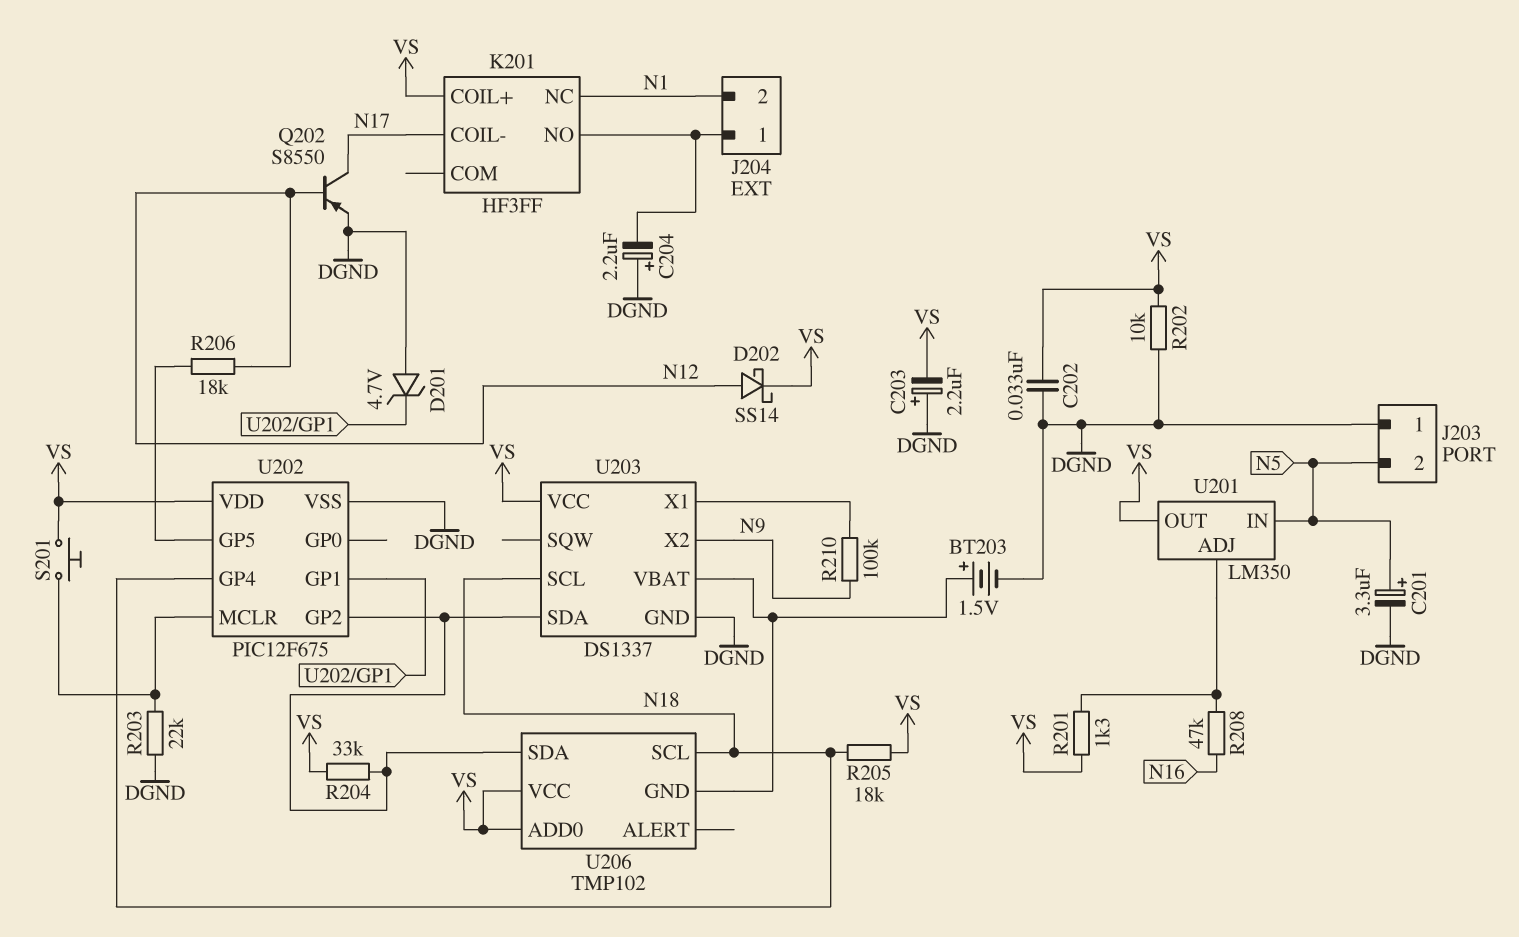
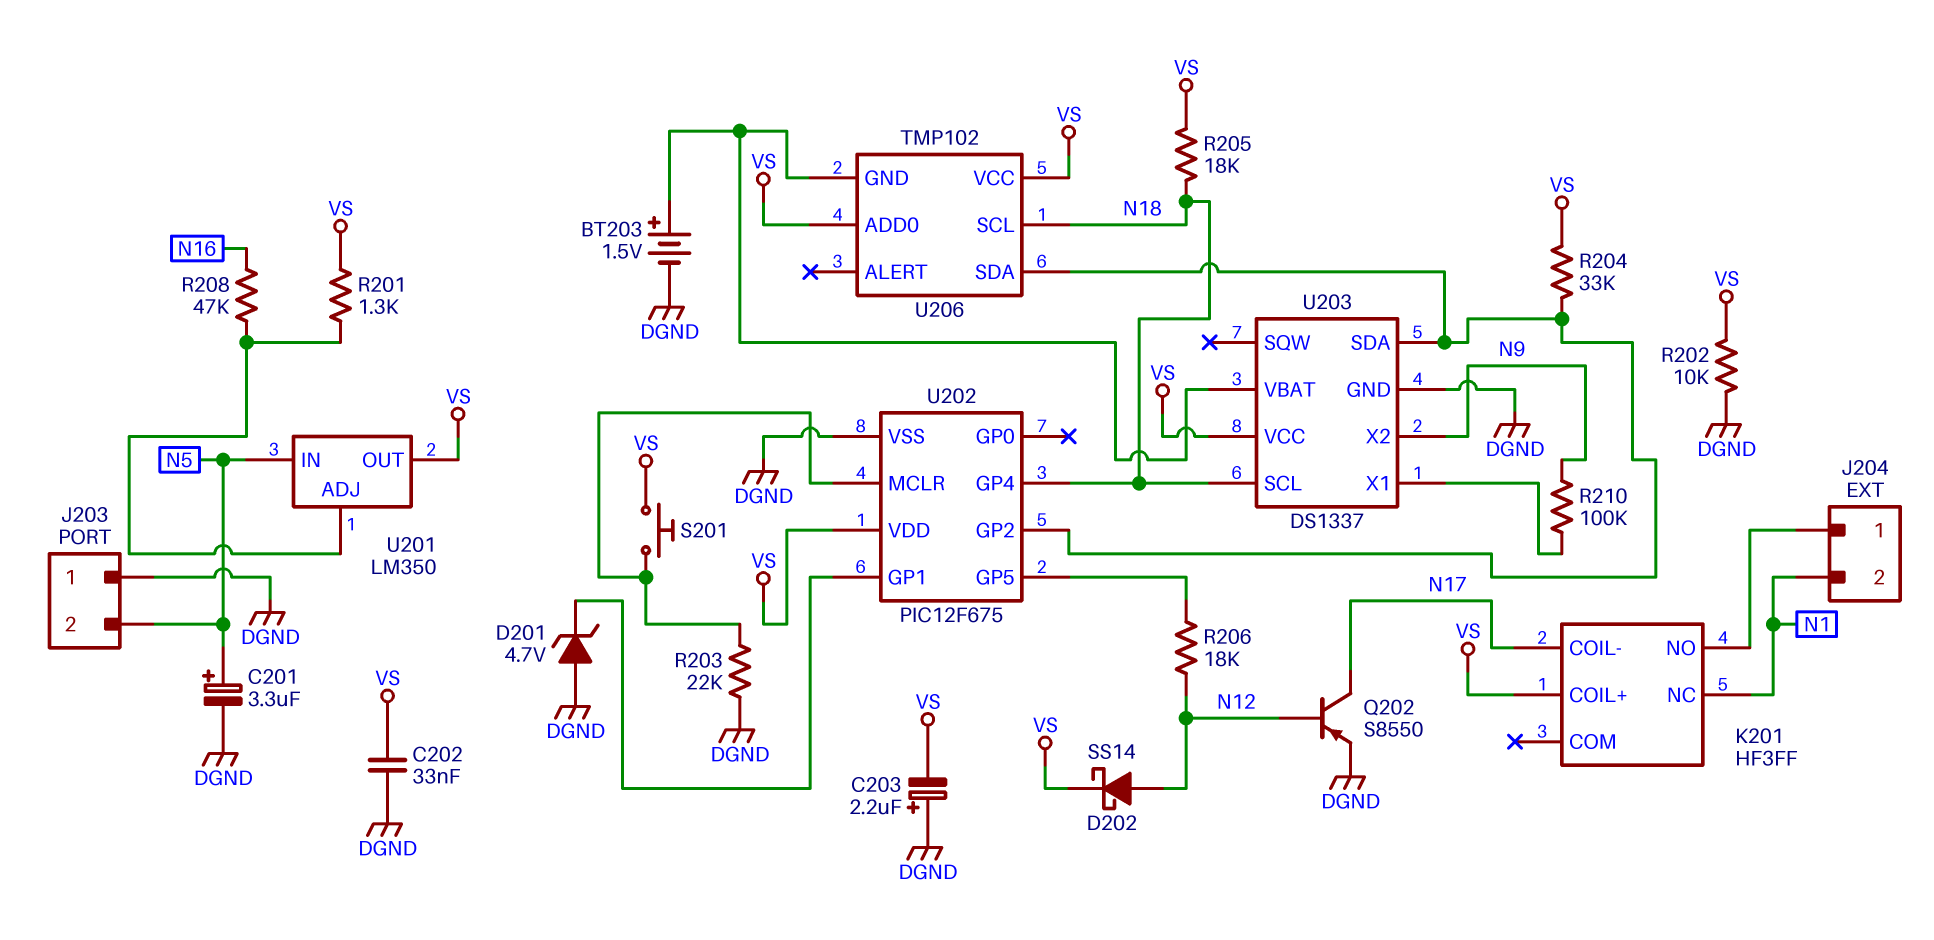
C204: 2.2uF (plus DGND, minus J204/1) -> none

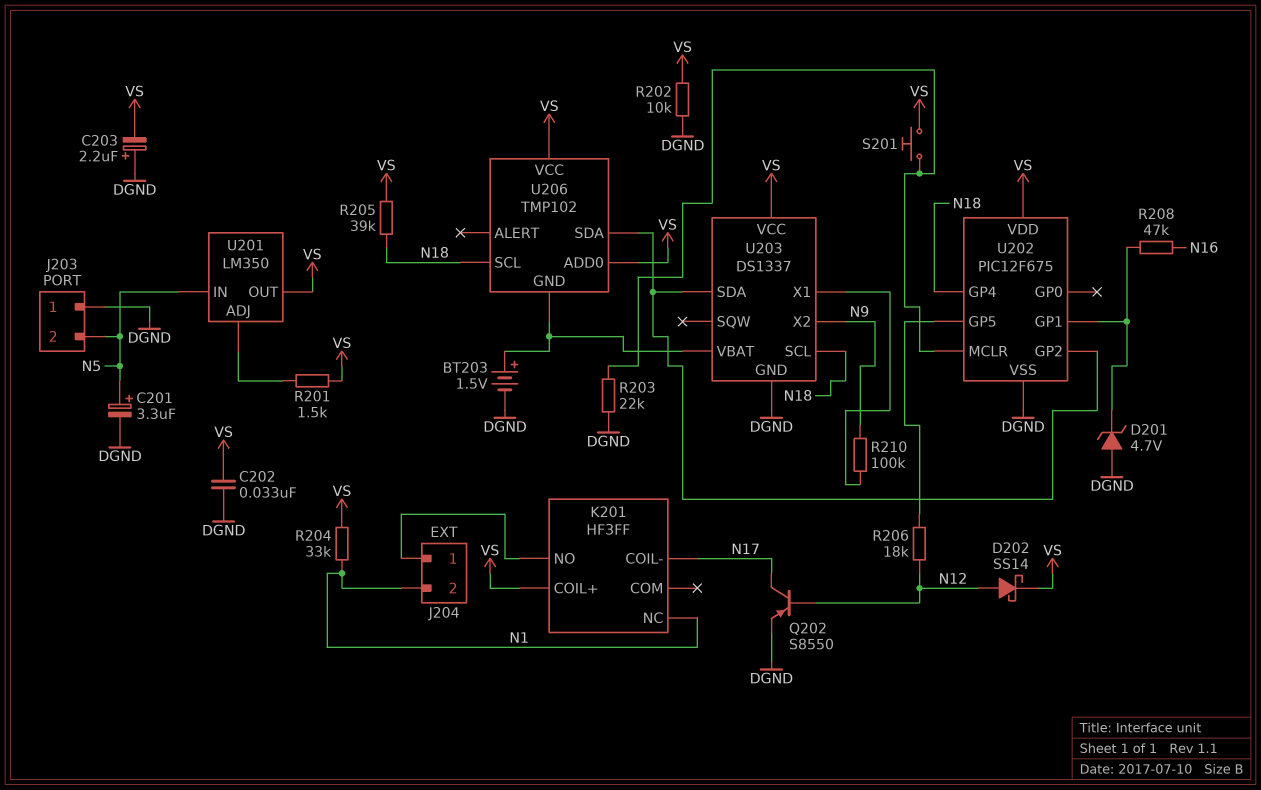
R201: 1.3k (U201/ADJ, VS) -> 1.5k (U201/ADJ, VS)
R204: 33k (U202/GP2, VS) -> 33k (N1, VS)
R205: 18k (N18, VS) -> 39k (N18, VS)
R208: 47k (N16, U201/ADJ) -> 47k (N16, U202/GP1)

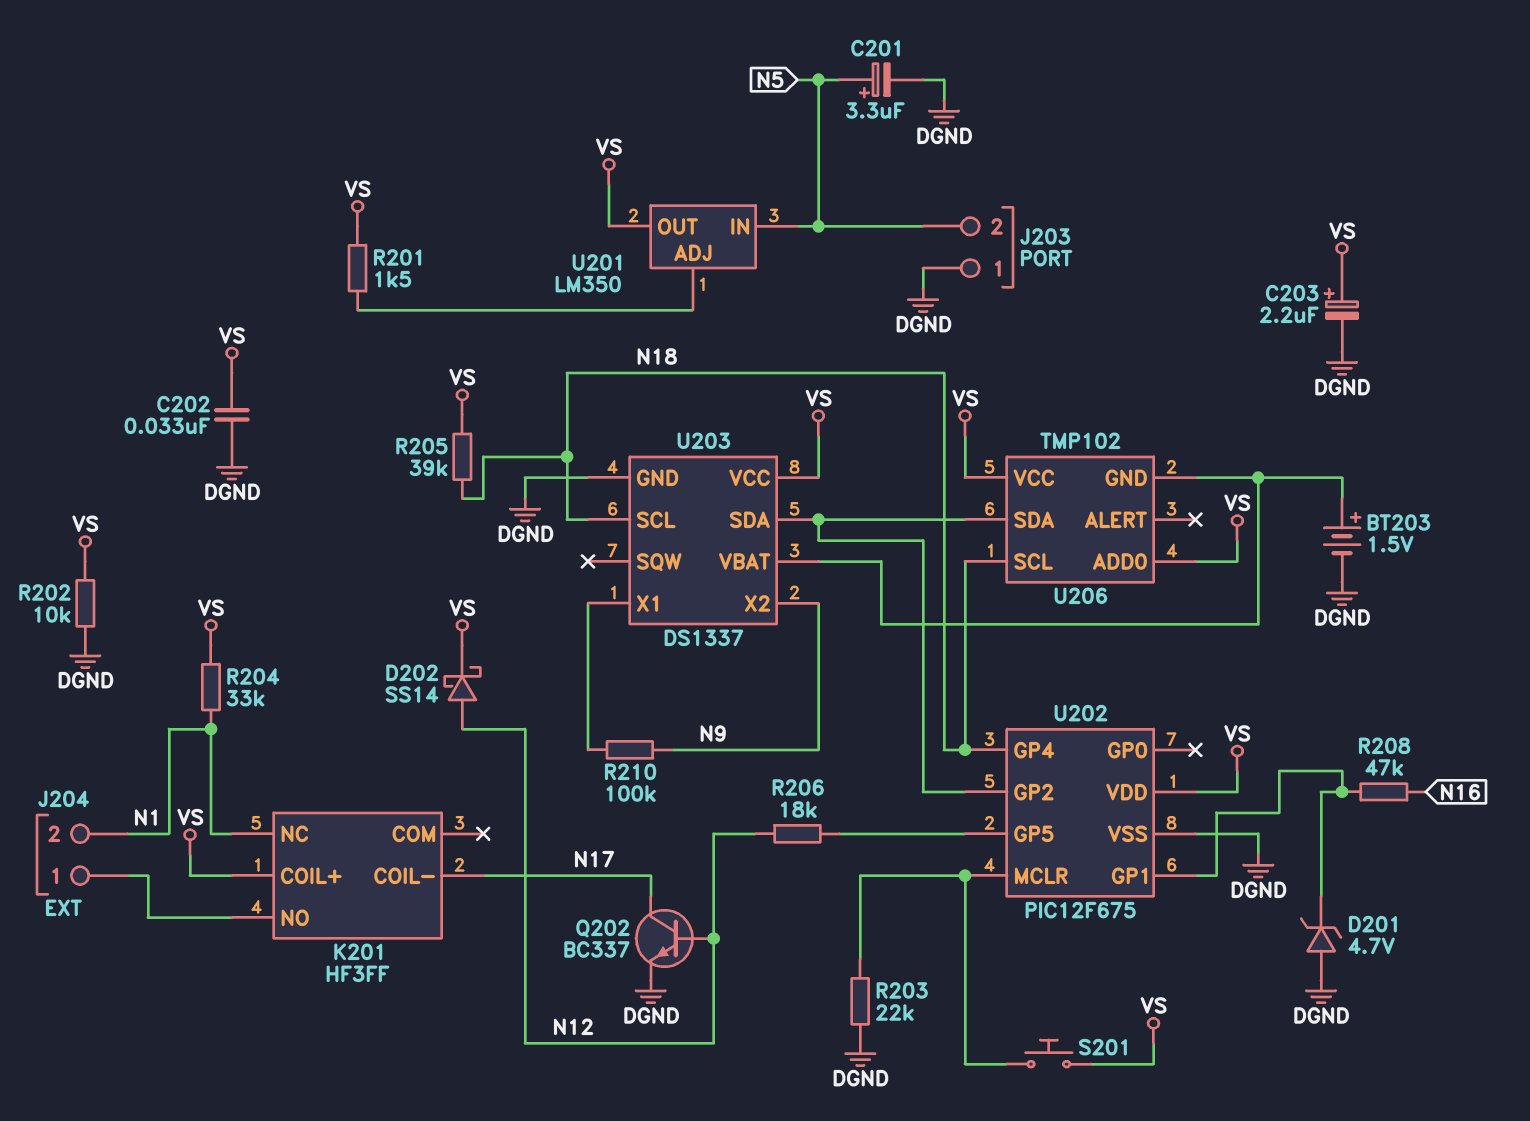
C203: 2.2uF (plus DGND, minus VS) -> 2.2uF (plus VS, minus DGND)
Q202: PNP S8550 (B N12, C N17, E DGND) -> NPN BC337 (B N12, C N17, E DGND)

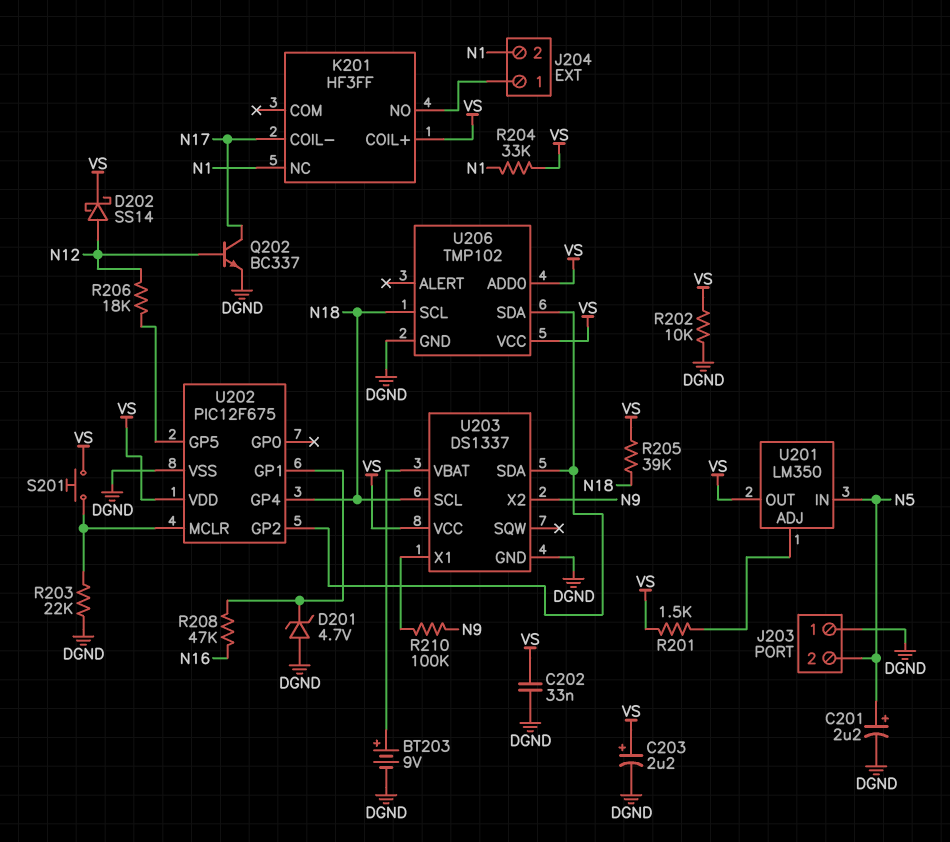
BT203: 1.5V (plus U203/VBAT, minus DGND) -> 9V (plus U203/VBAT, minus DGND)
C201: 3.3uF (plus N5, minus DGND) -> 2.2uF (plus N5, minus DGND)
U206 pin GND: U203/VBAT -> DGND

